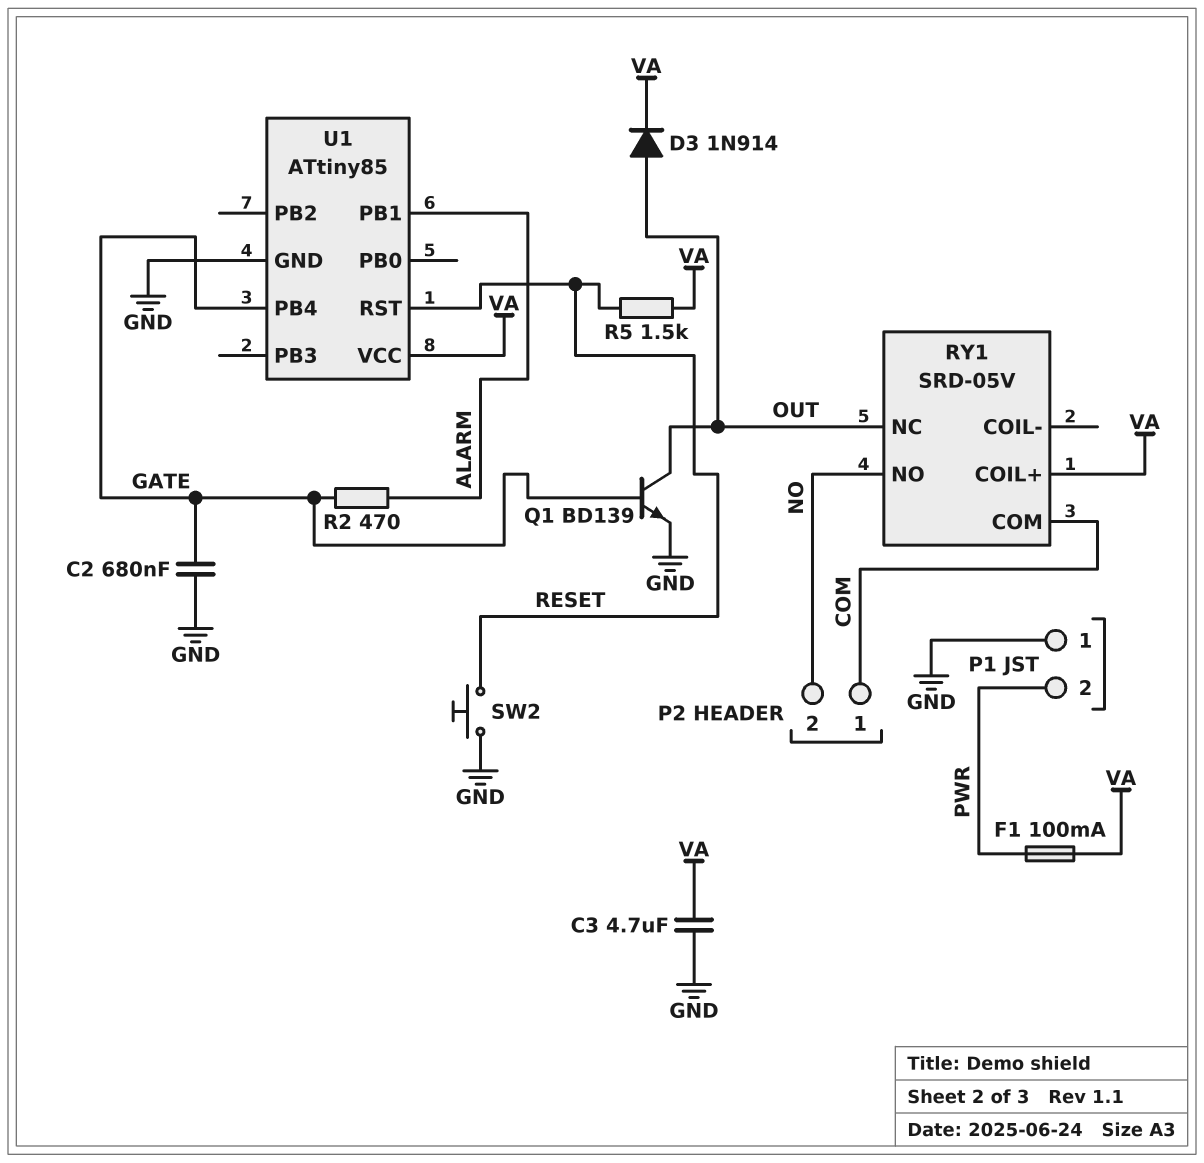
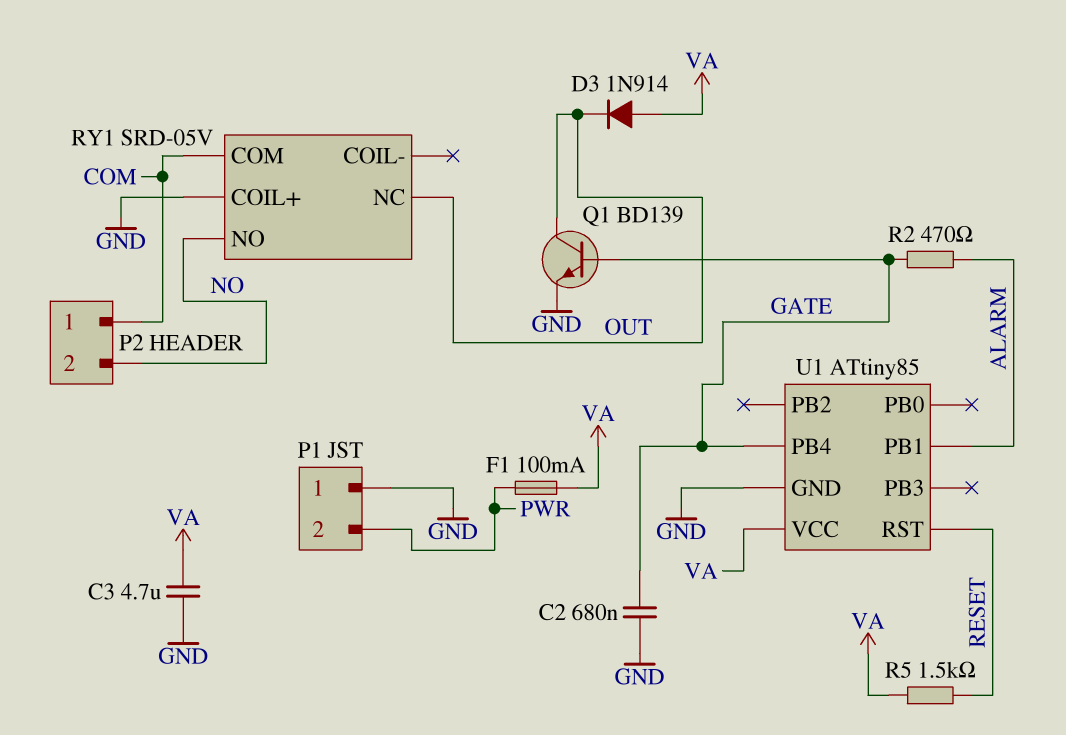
D3: diode 1N914 (A OUT, K VA) -> diode 1N914 (A VA, K OUT)
RY1 pin COIL+: VA -> GND
SW2: button (GND, RESET) -> none

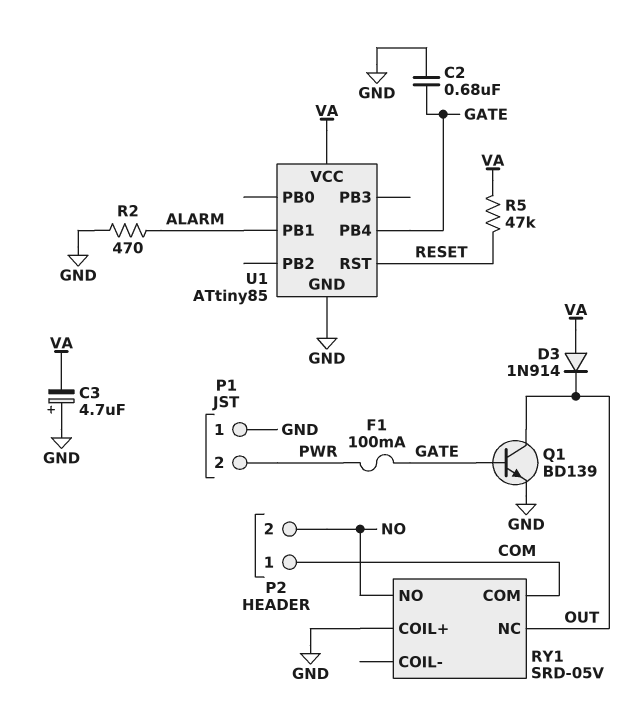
C3: 4.7uF (GND, VA) -> 4.7uF (plus GND, minus VA)
F1: 100mA (PWR, VA) -> 100mA (GATE, PWR)
R2: 470 (ALARM, GATE) -> 470 (ALARM, GND)
R5: 1.5k (RESET, VA) -> 47k (RESET, VA)

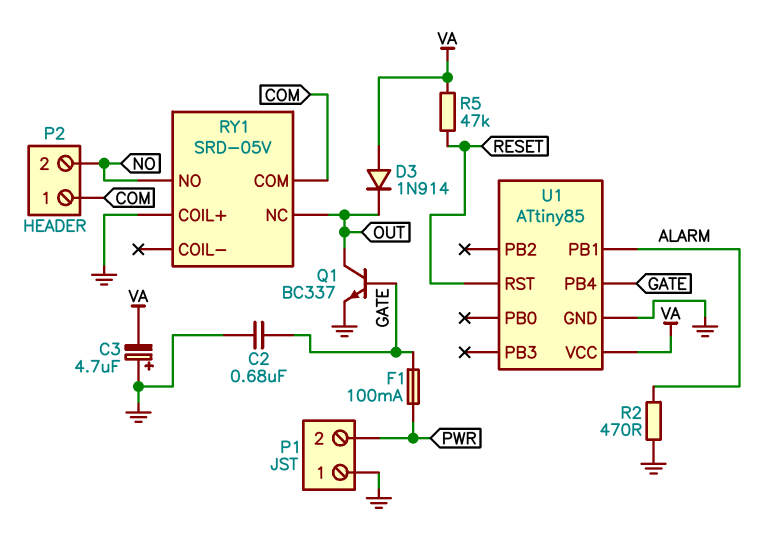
Q1: NPN BD139 (B GATE, C OUT, E GND) -> NPN BC337 (B GATE, C OUT, E GND)

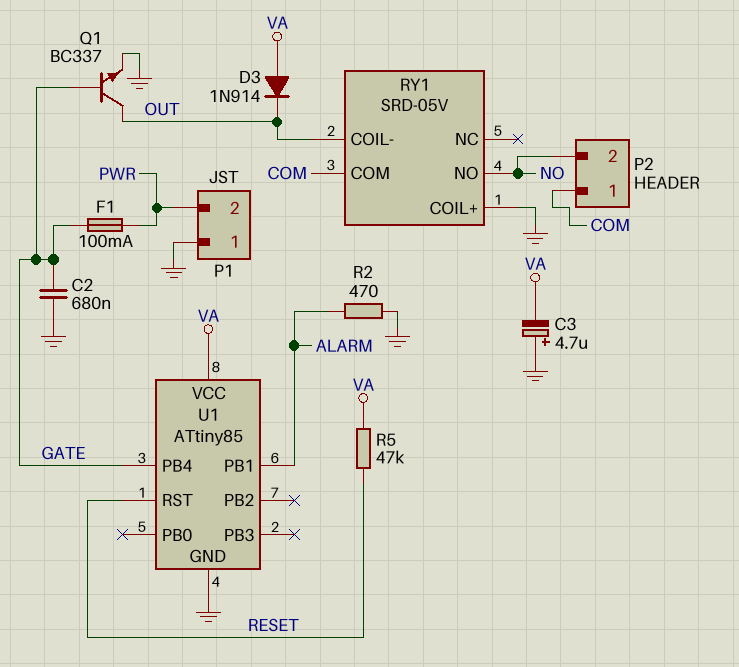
RY1 pin COIL-: none -> OUT
RY1 pin NC: OUT -> none

